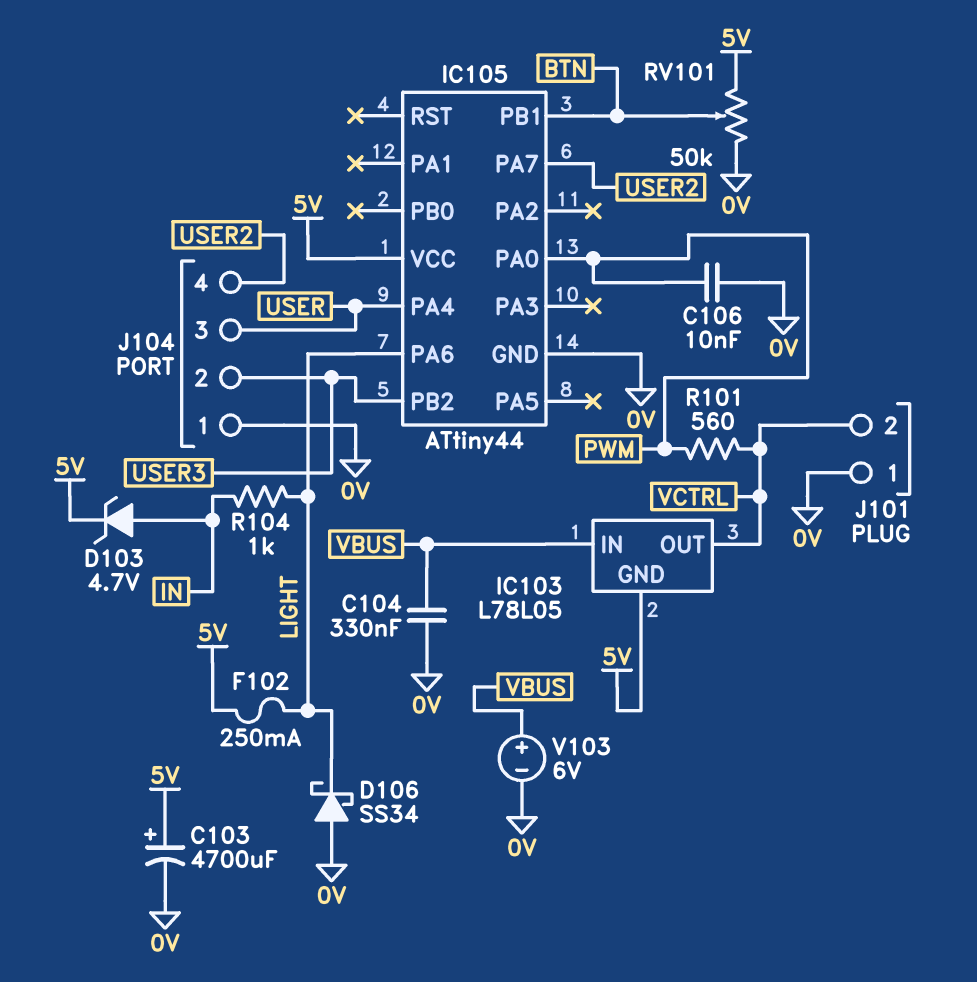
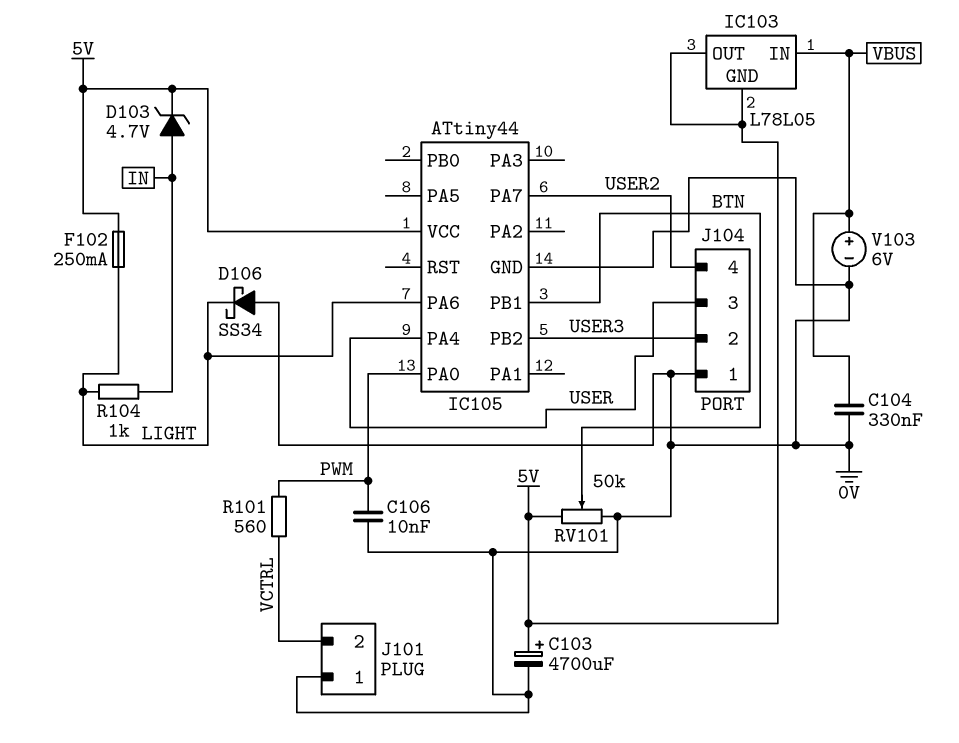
IC103 pin OUT: VCTRL -> 5V

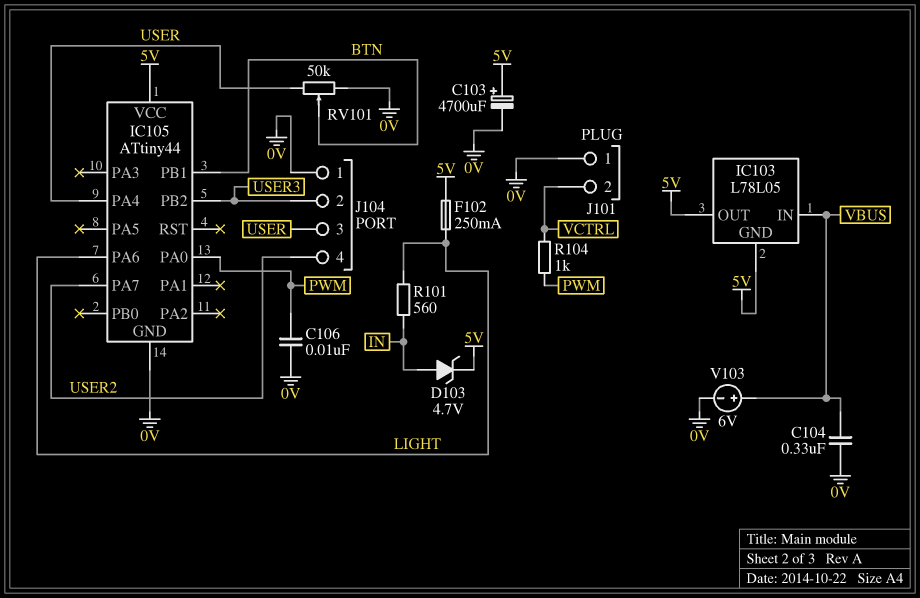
D106: schottky SS34 (A 0V, K LIGHT) -> none
R101: 560 (PWM, VCTRL) -> 560 (IN, LIGHT)
R104: 1k (IN, LIGHT) -> 1k (PWM, VCTRL)
RV101: 50k (0V, 5V, wiper BTN) -> 50k (0V, USER, wiper BTN)

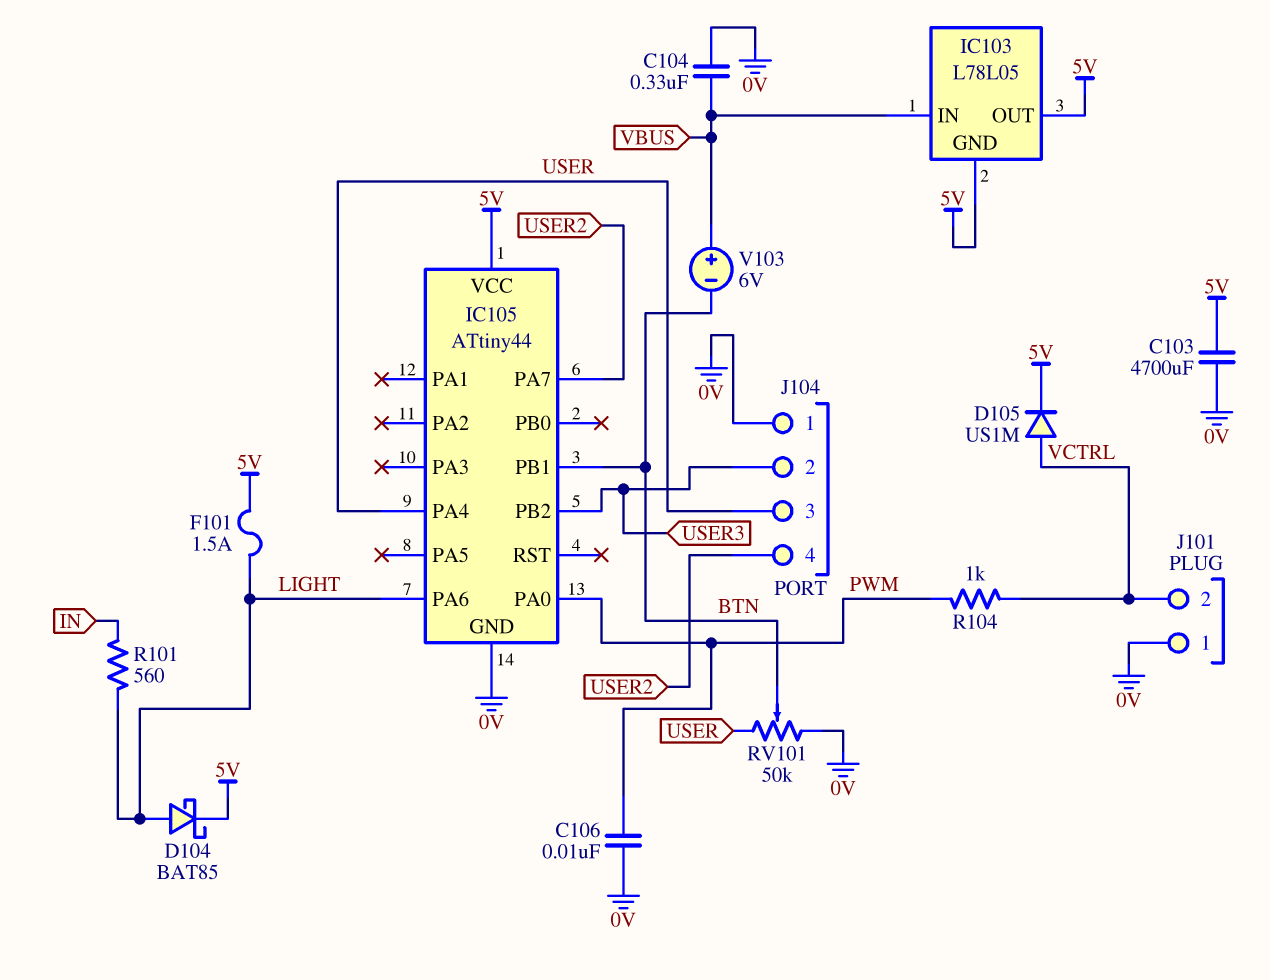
C103: 4700uF (plus 5V, minus 0V) -> 4700uF (0V, 5V)
D103: zener 4.7V (A IN, K 5V) -> none
D104: none -> schottky BAT85 (A LIGHT, K 5V)
D105: none -> diode US1M (A VCTRL, K 5V)
F101: none -> 1.5A (5V, LIGHT)
F102: 250mA (5V, LIGHT) -> none
V103: 6V (plus VBUS, minus 0V) -> 6V (plus VBUS, minus BTN)

